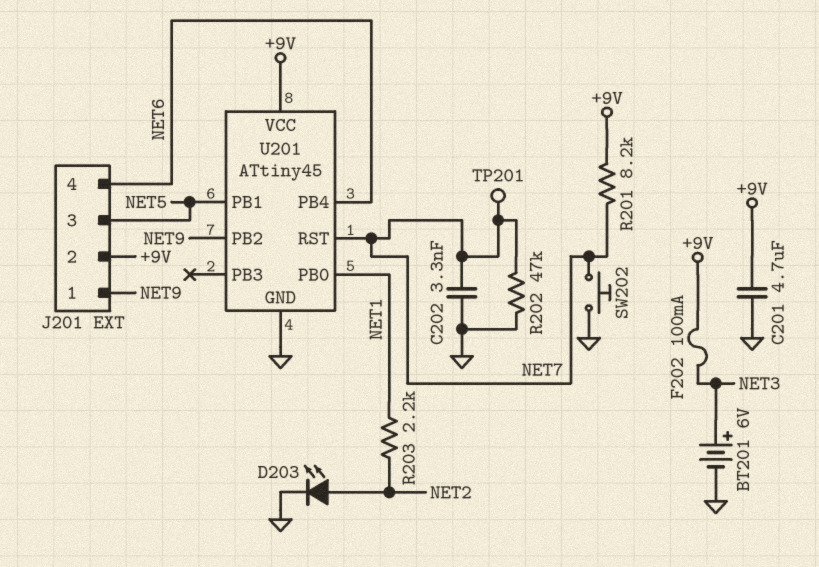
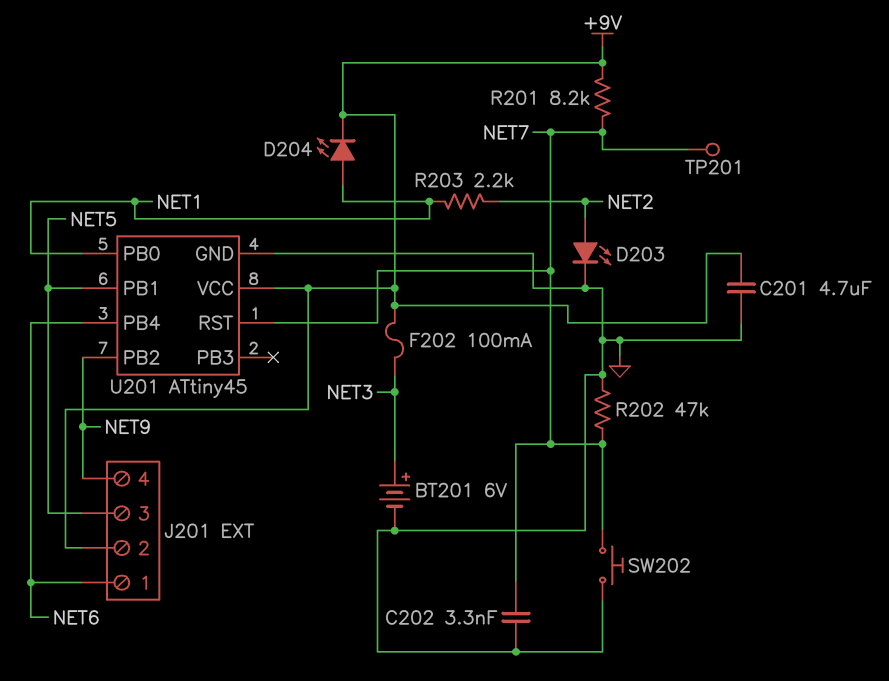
D204: none -> LED (A NET1, K +9V)
J201 pin 1: NET9 -> NET6
J201 pin 4: NET6 -> NET9

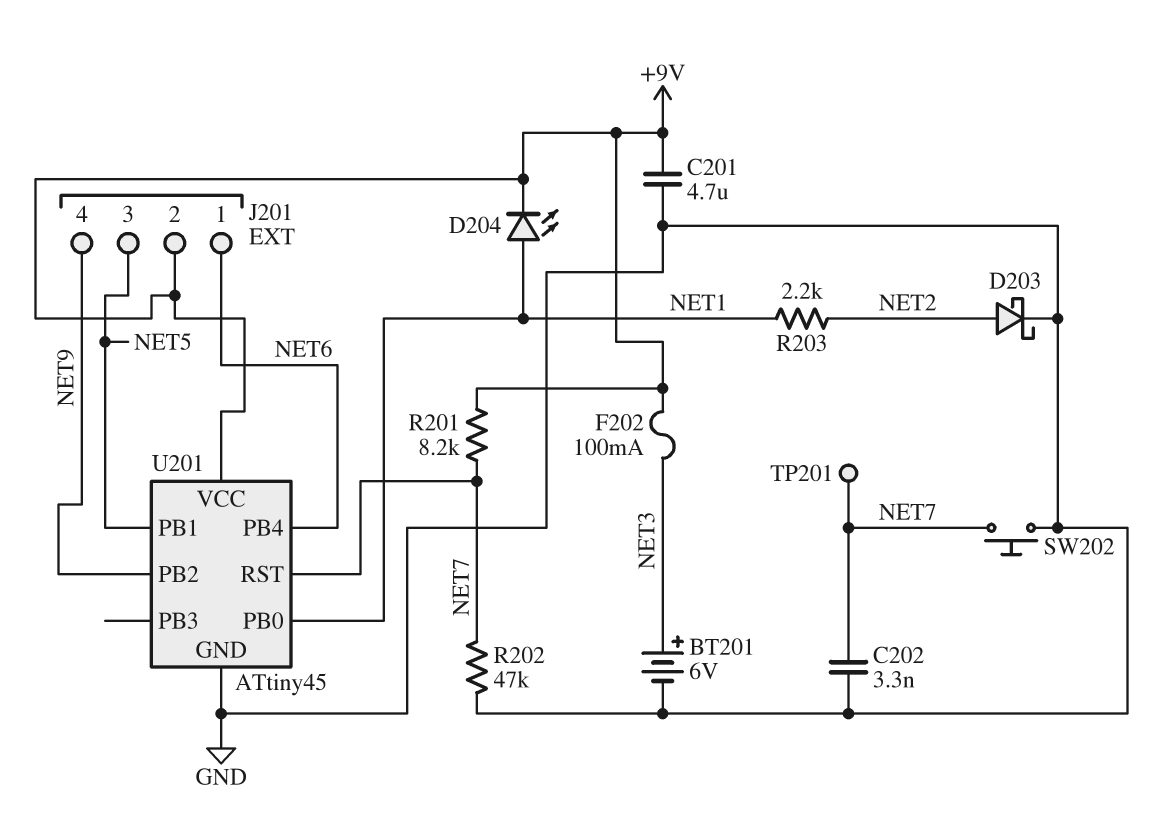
D203: LED (A NET2, K GND) -> schottky (A NET2, K GND)

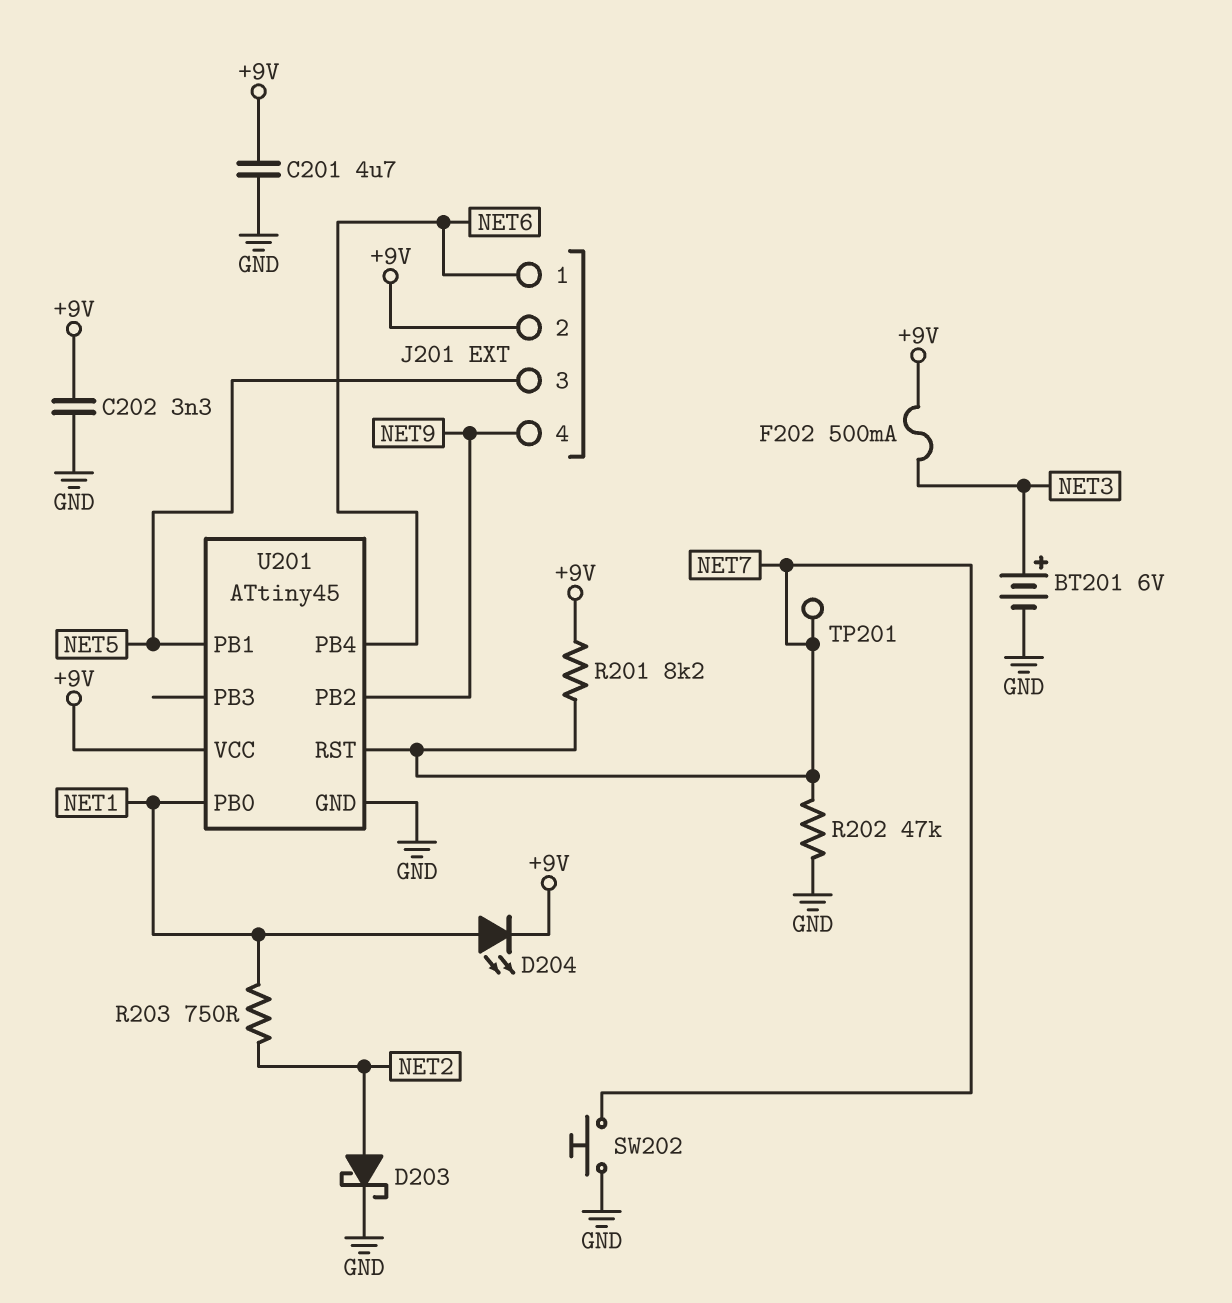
C202: 3.3nF (GND, NET7) -> 3.3nF (+9V, GND)
F202: 100mA (+9V, NET3) -> 500mA (+9V, NET3)
R203: 2.2k (NET1, NET2) -> 750 (NET1, NET2)

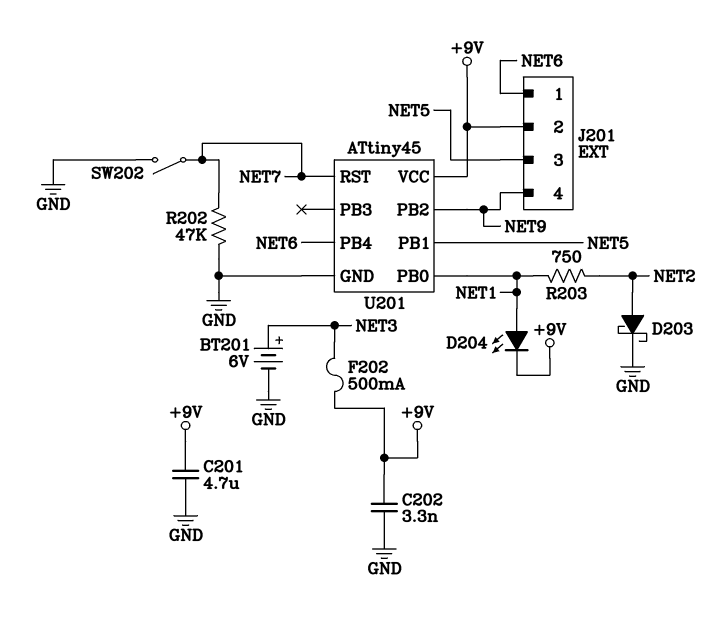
R201: 8.2k (+9V, NET7) -> none
SW202: button (GND, NET7) -> switch (GND, NET7)
TP201: test point (NET7) -> none

